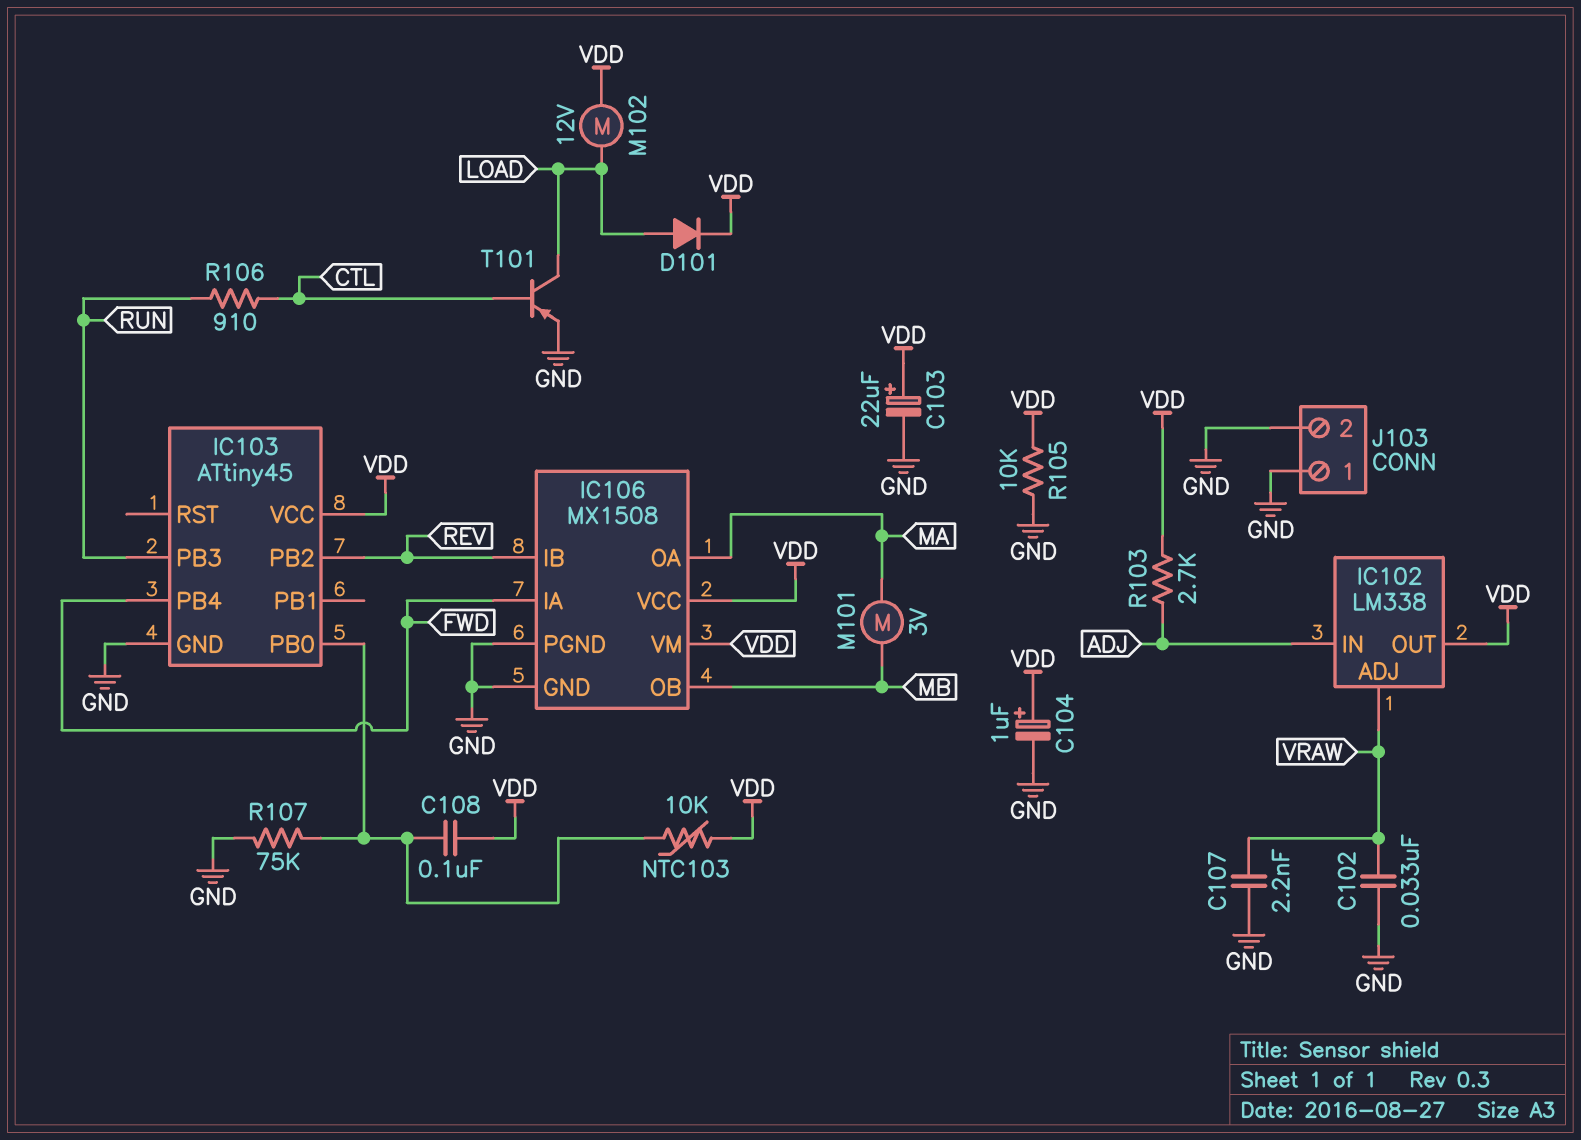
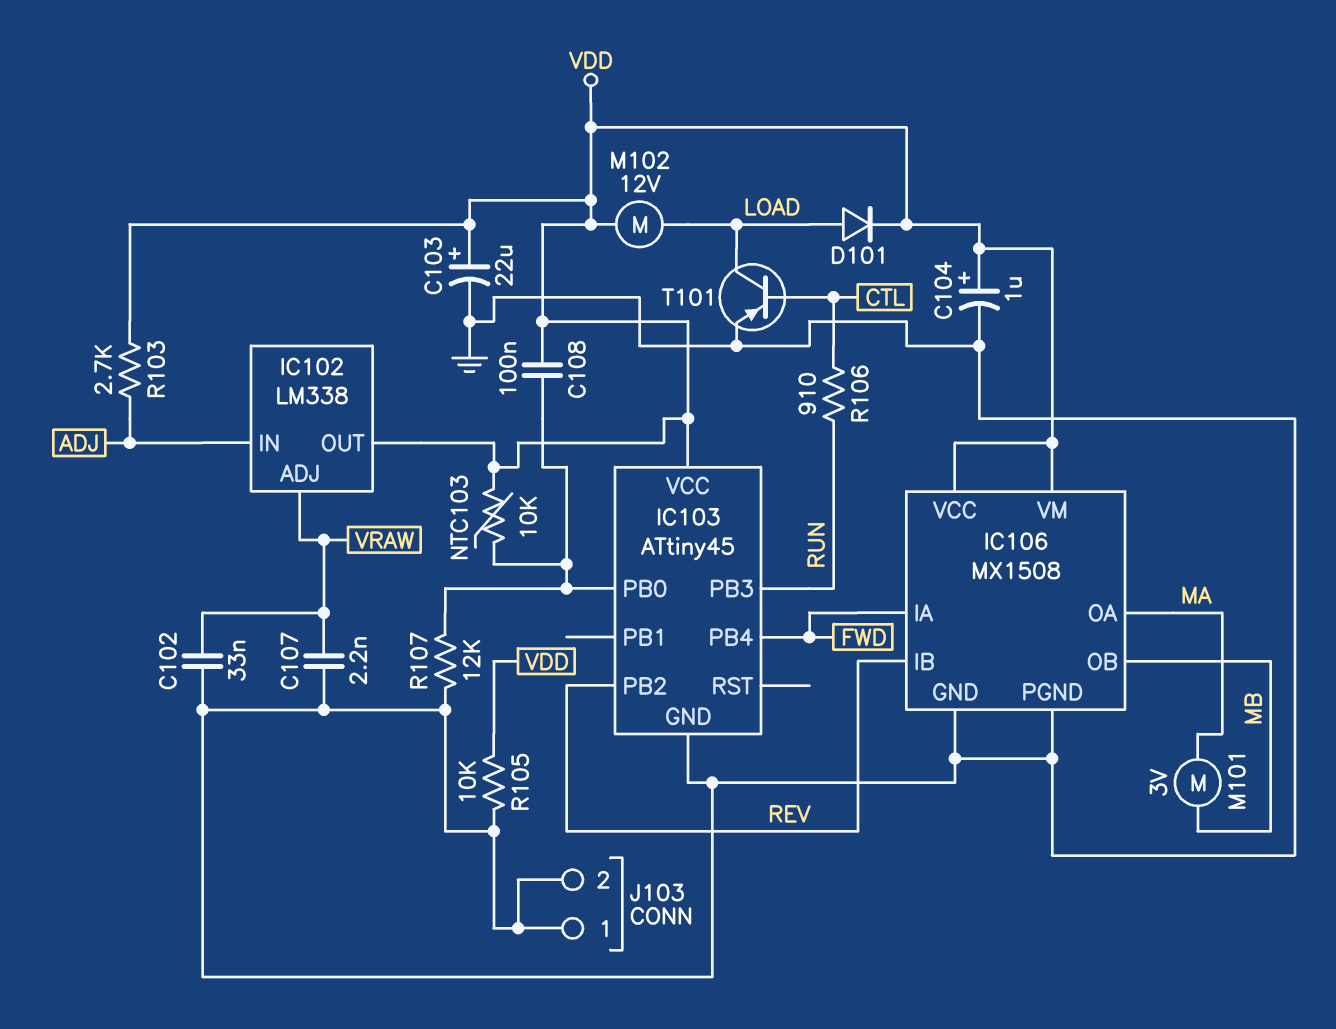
R107: 75k (GND, IC103/PB0) -> 12k (GND, IC103/PB0)

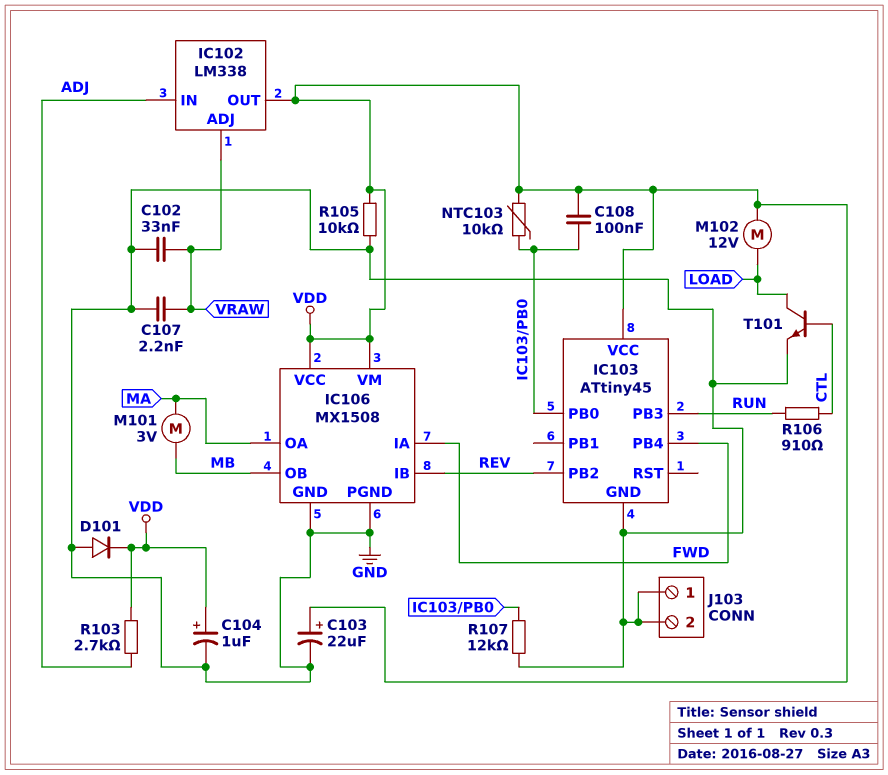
D101: diode (A LOAD, K VDD) -> diode (A GND, K VDD)
T101: PNP (B CTL, C LOAD, E GND) -> NPN (B CTL, C LOAD, E GND)

